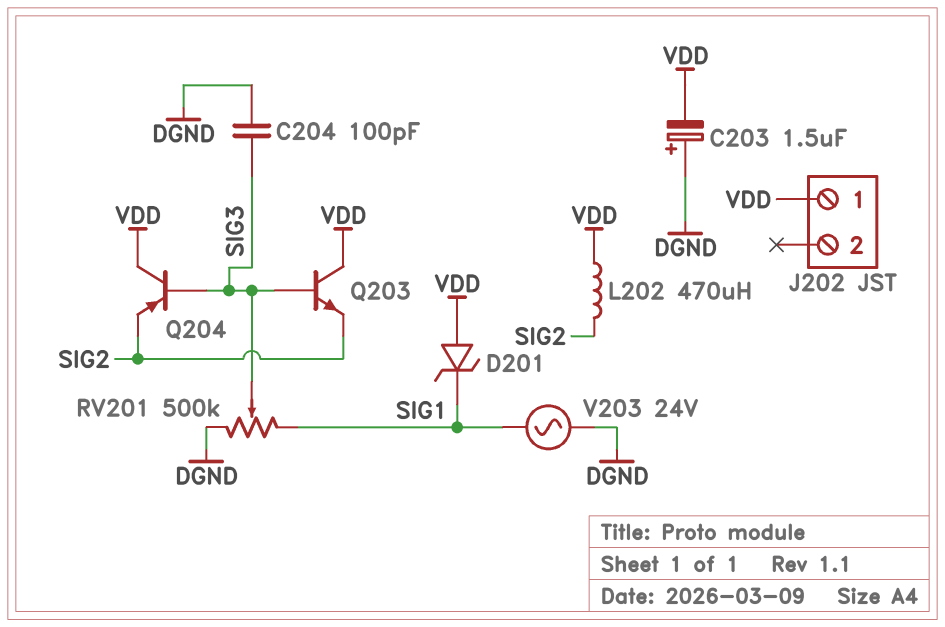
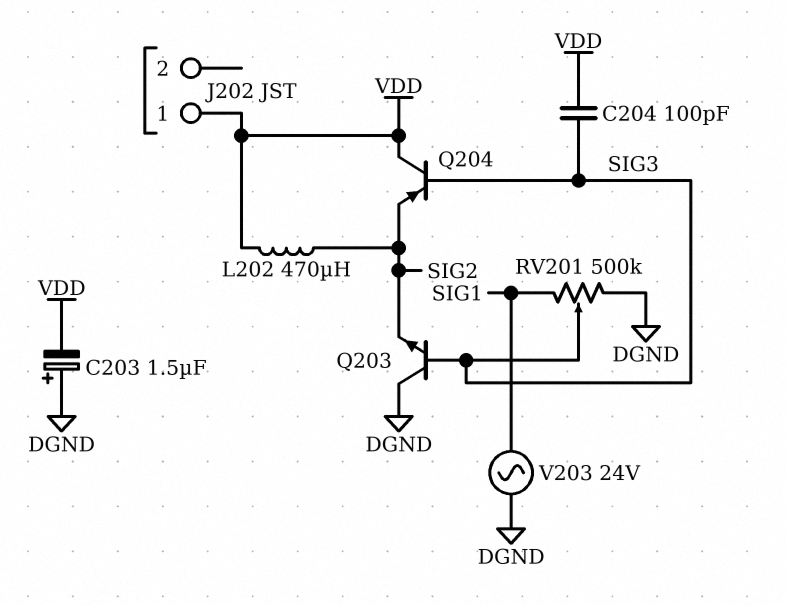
C204: 100pF (DGND, SIG3) -> 100pF (SIG3, VDD)
D201: zener (A VDD, K SIG1) -> none
Q203: NPN (B SIG3, C VDD, E SIG2) -> NPN (B SIG3, C DGND, E SIG2)

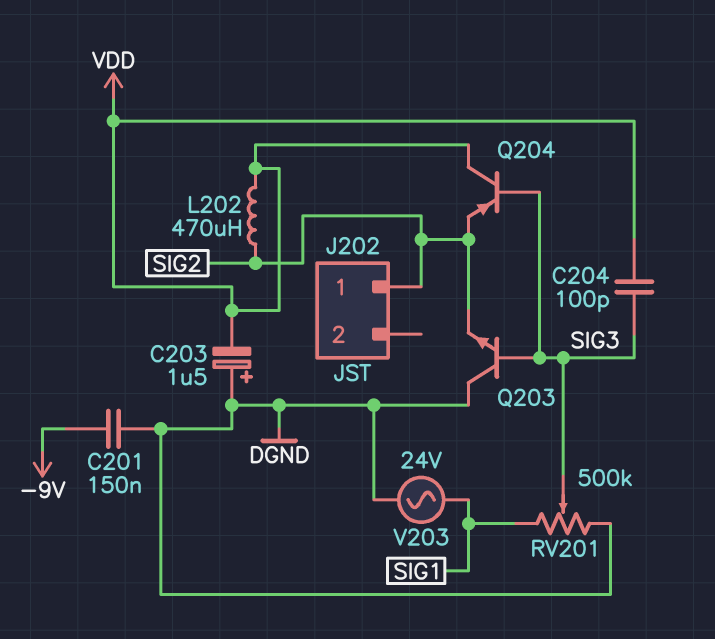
C201: none -> 150nF (-9V, DGND)
J202 pin 1: VDD -> SIG2

